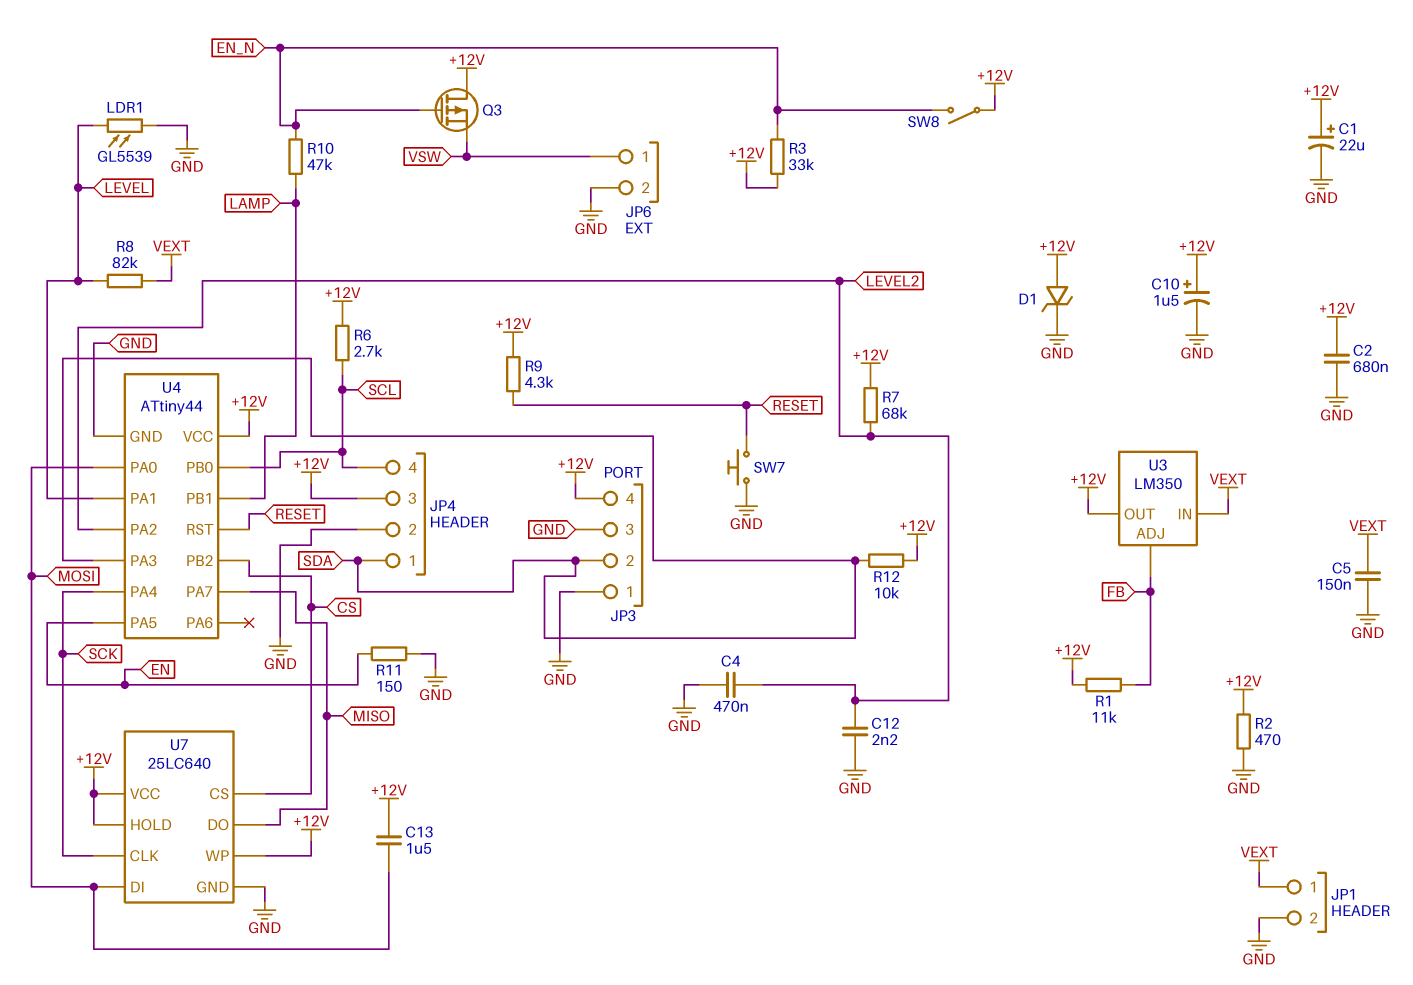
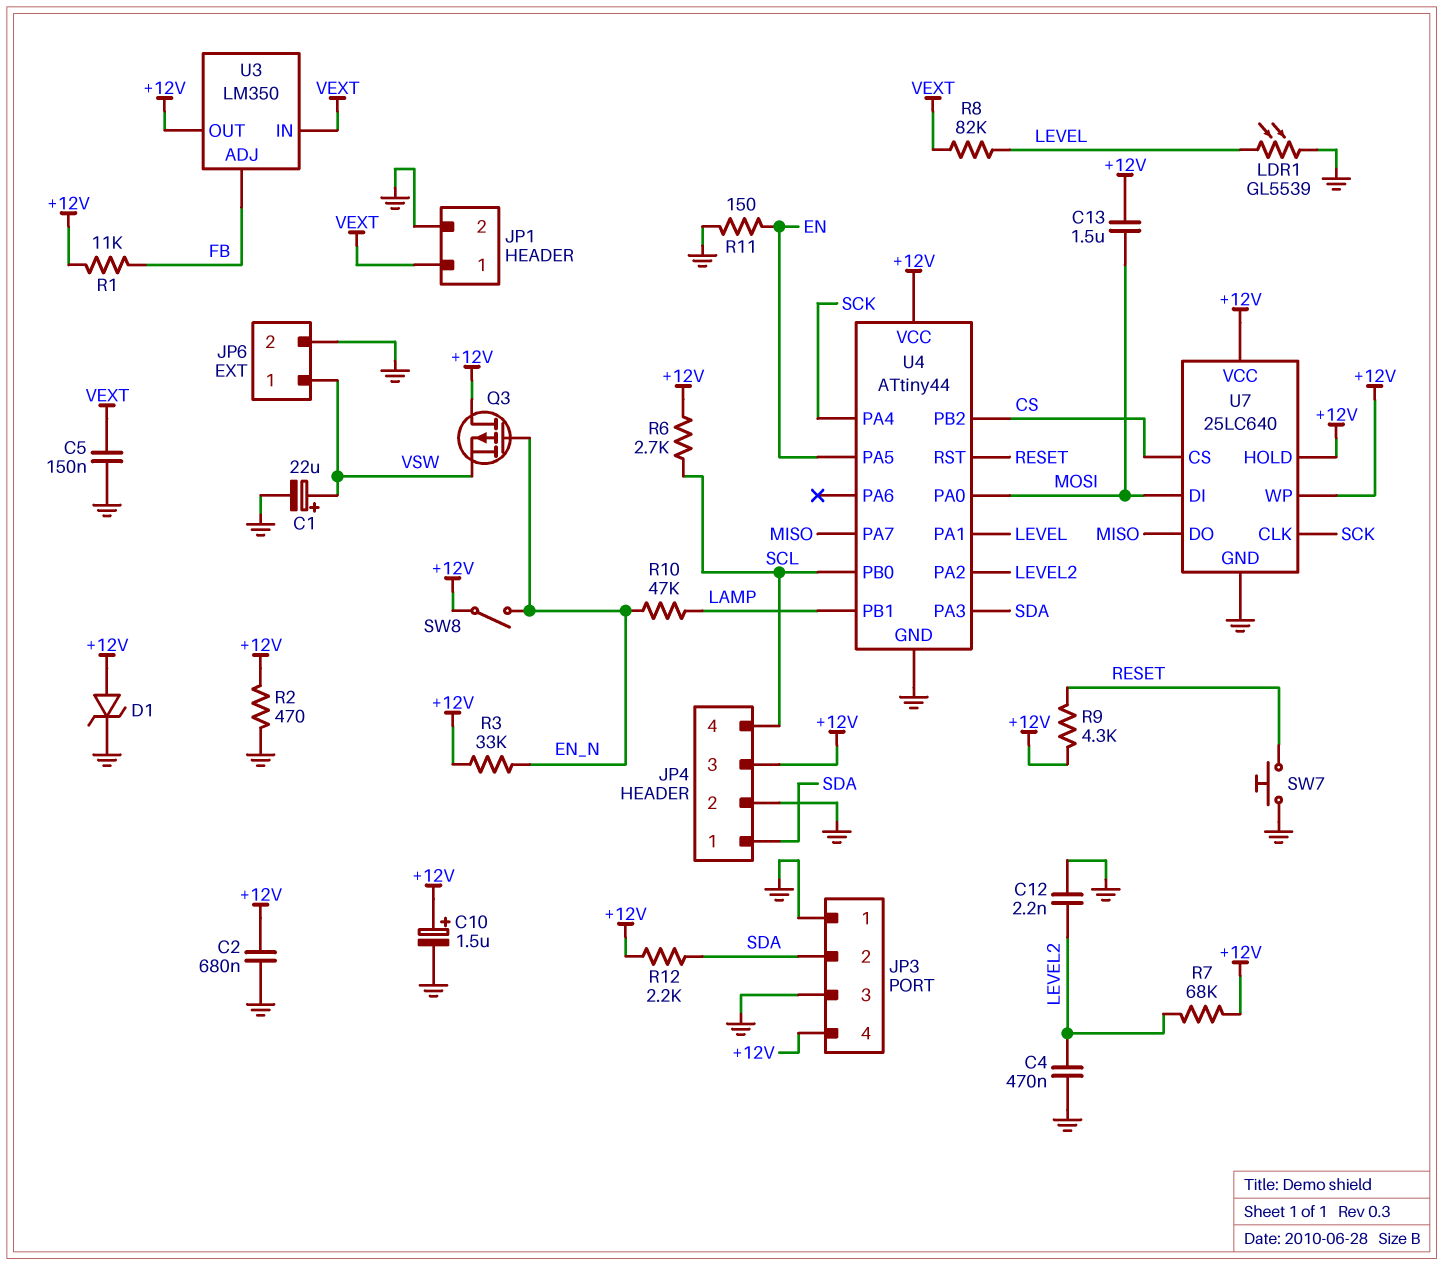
C1: 22uF (plus +12V, minus GND) -> 22uF (plus VSW, minus GND)
R12: 10k (+12V, SDA) -> 2.2k (+12V, SDA)

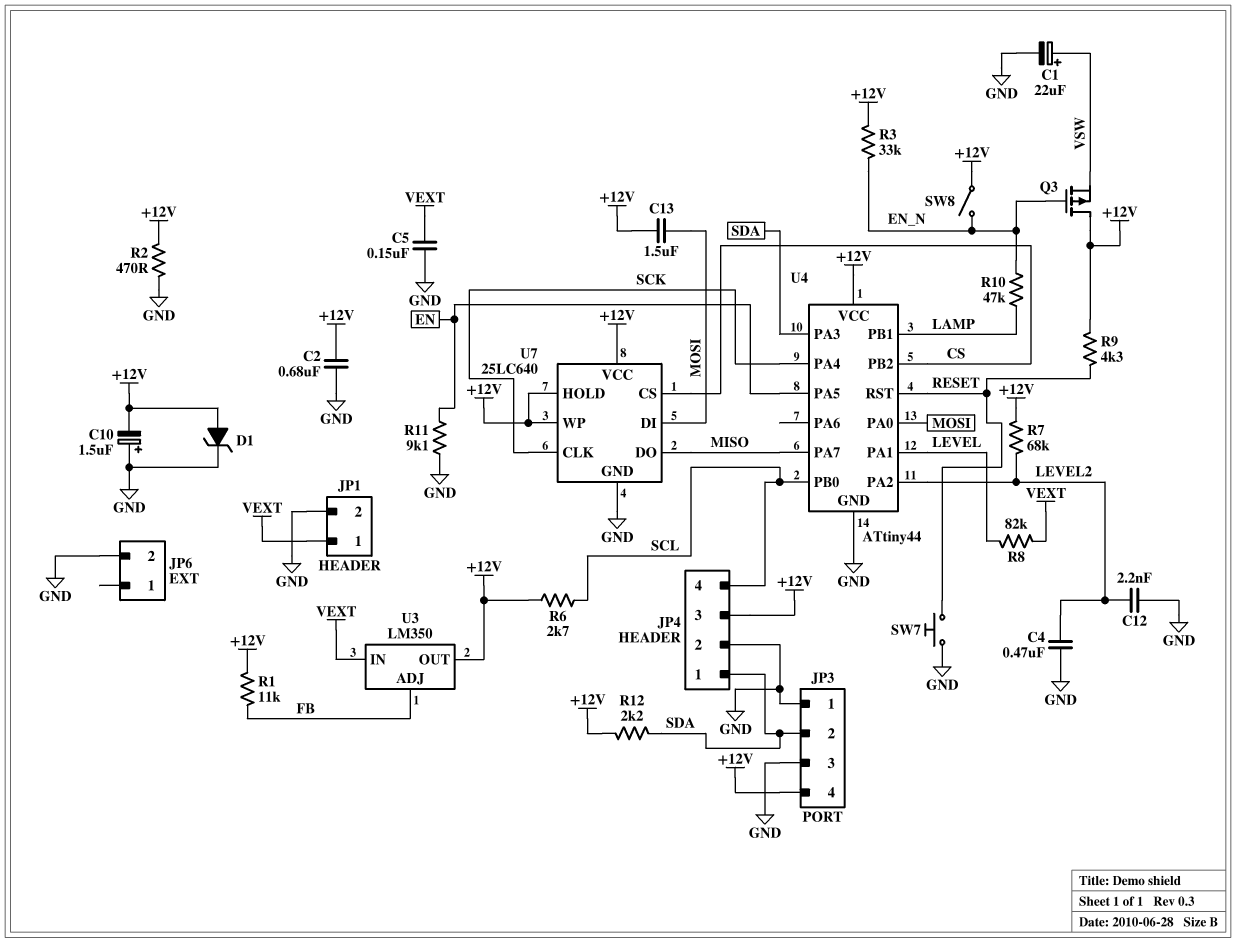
C10: 1.5uF (plus +12V, minus GND) -> 1.5uF (plus GND, minus +12V)
JP6 pin 1: VSW -> none
LDR1: GL5539 (GND, LEVEL) -> none
R11: 150 (EN, GND) -> 9.1k (EN, GND)

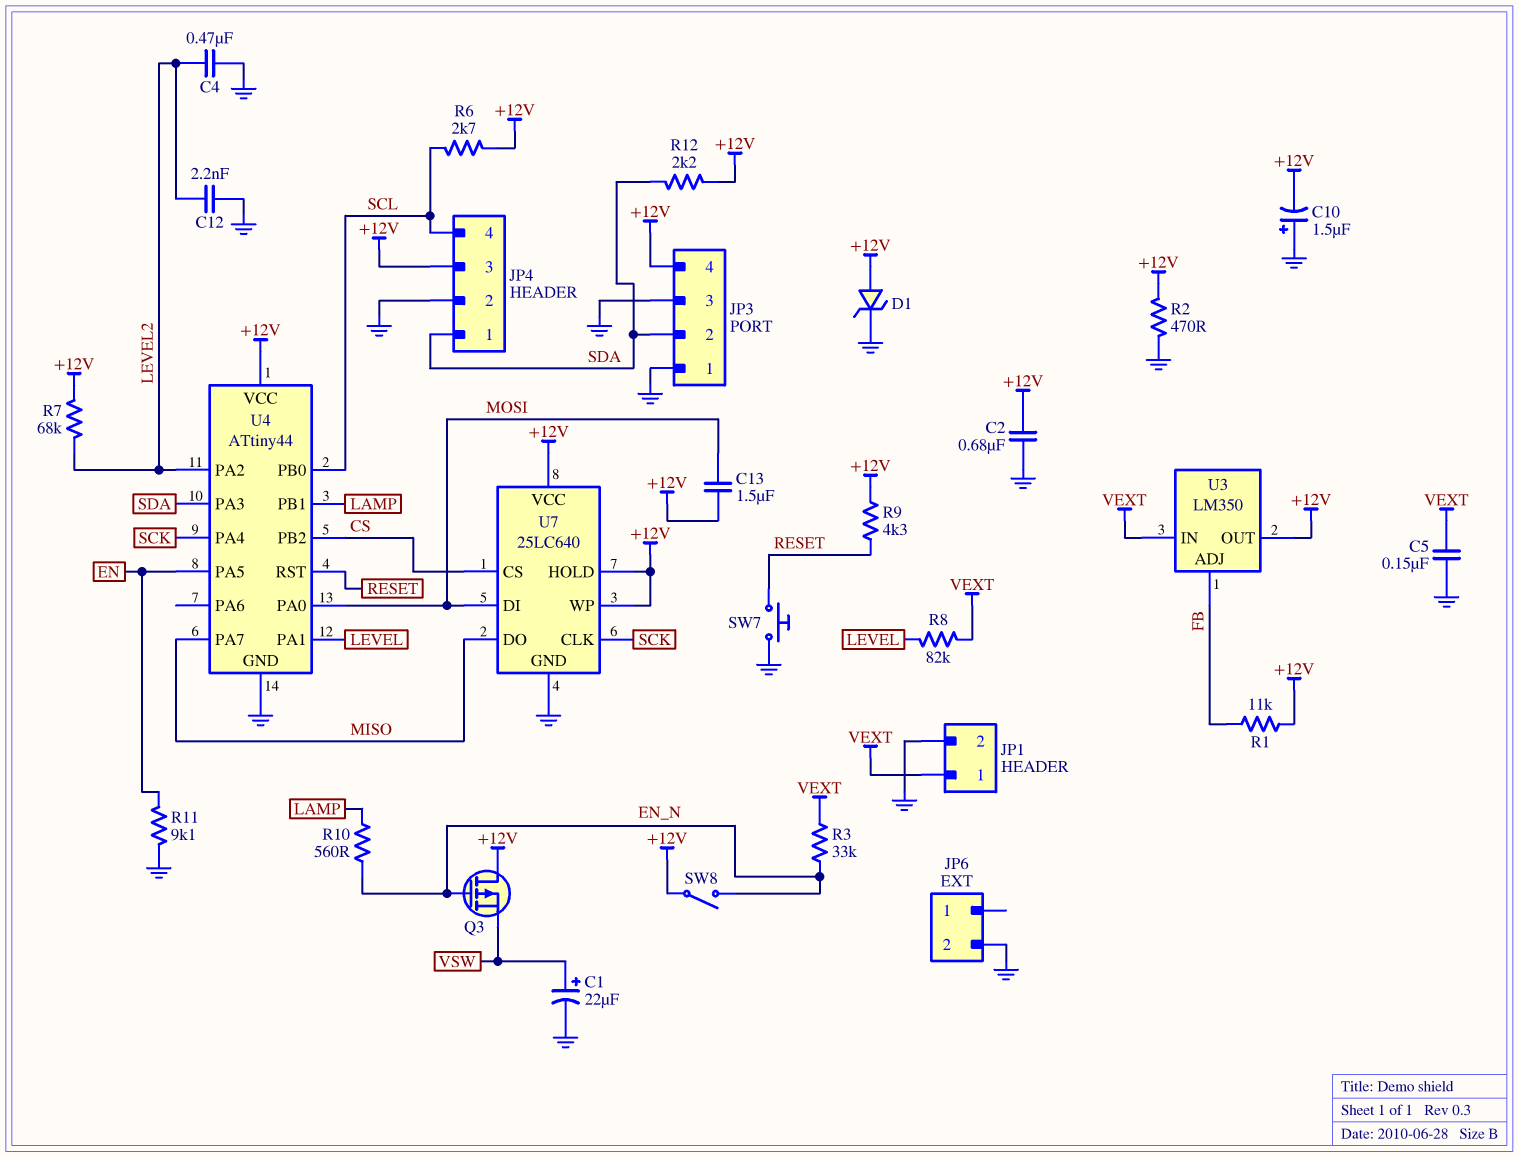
R3: 33k (+12V, EN_N) -> 33k (EN_N, VEXT)
R10: 47k (EN_N, LAMP) -> 560 (EN_N, LAMP)

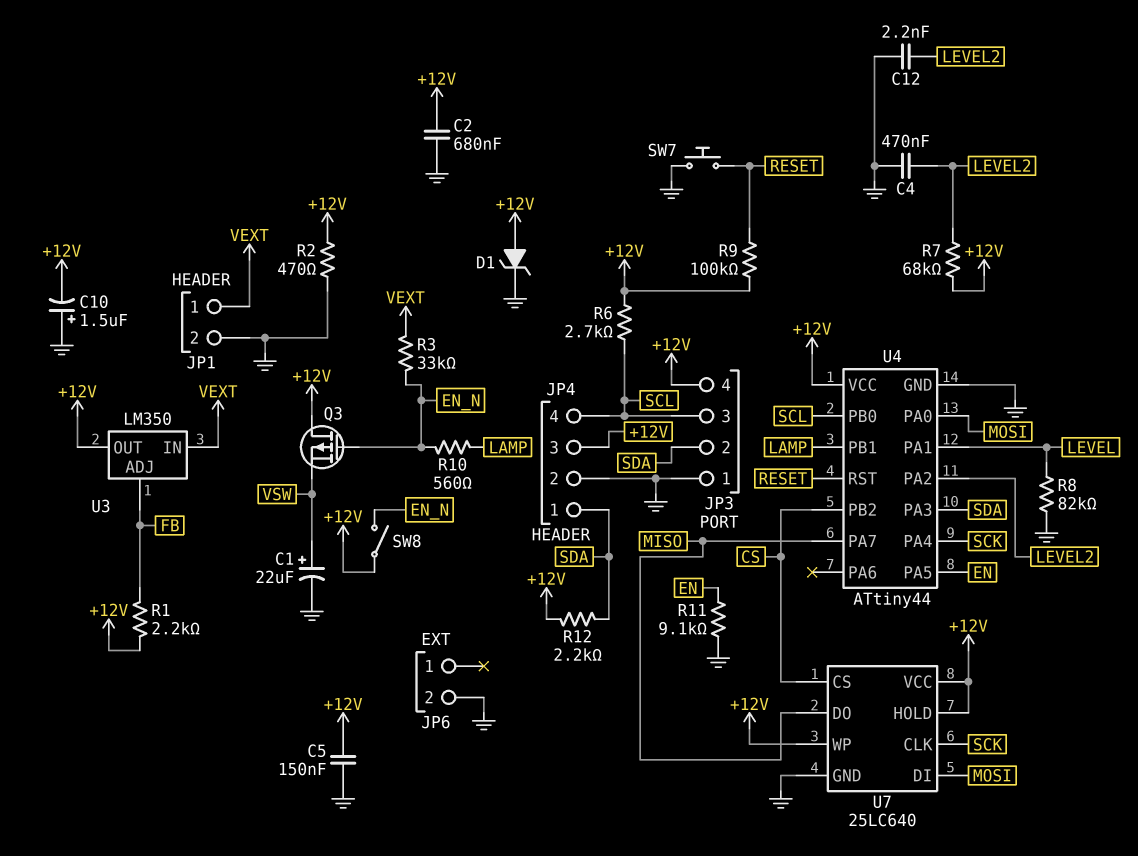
C5: 150nF (GND, VEXT) -> 150nF (+12V, GND)
C13: 1.5uF (+12V, MOSI) -> none
JP3 pin 3: GND -> SCL
R1: 11k (+12V, FB) -> 2.2k (+12V, FB)
R8: 82k (LEVEL, VEXT) -> 82k (GND, LEVEL)
R9: 4.3k (+12V, RESET) -> 100k (+12V, RESET)

